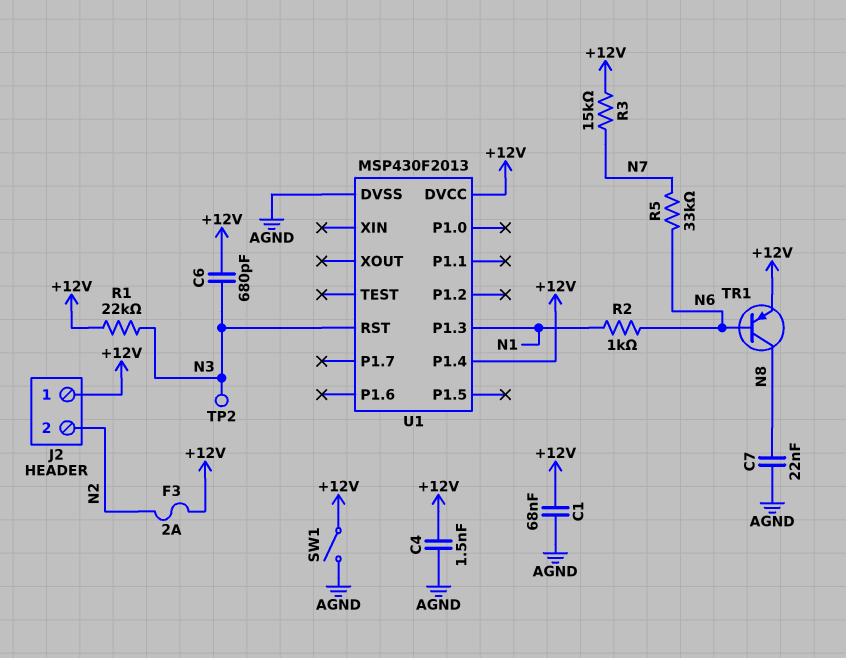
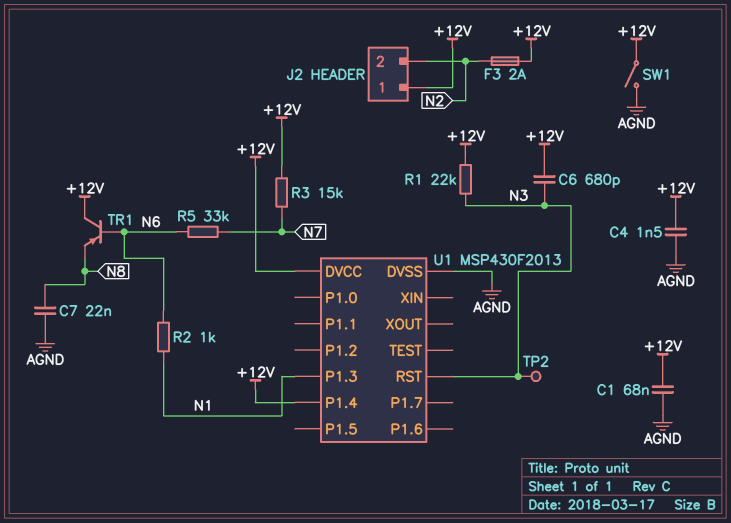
TR1: PNP (B N6, C N8, E +12V) -> PNP (B N6, C +12V, E N8)

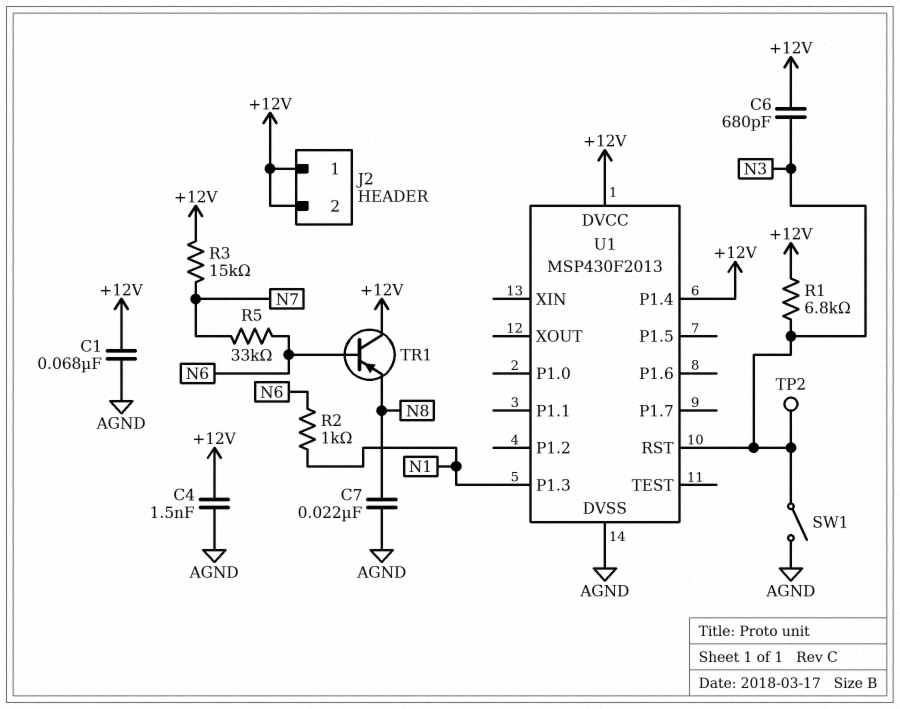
F3: 2A (+12V, N2) -> none
J2 pin 2: N2 -> +12V
R1: 22k (+12V, N3) -> 6.8k (+12V, N3)
SW1: switch (+12V, AGND) -> switch (AGND, N3)

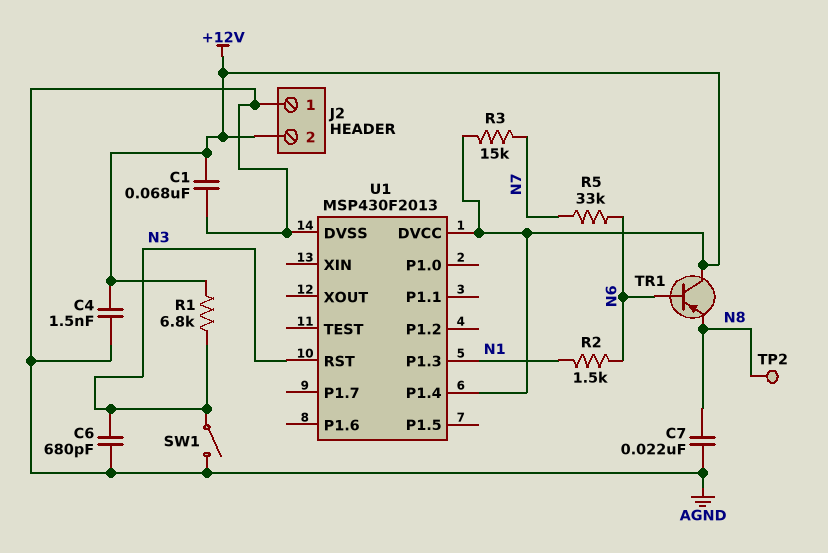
C6: 680pF (+12V, N3) -> 680pF (AGND, N3)
J2 pin 1: +12V -> AGND
R2: 1k (N1, N6) -> 1.5k (N1, N6)
TP2: test point (N3) -> test point (N8)

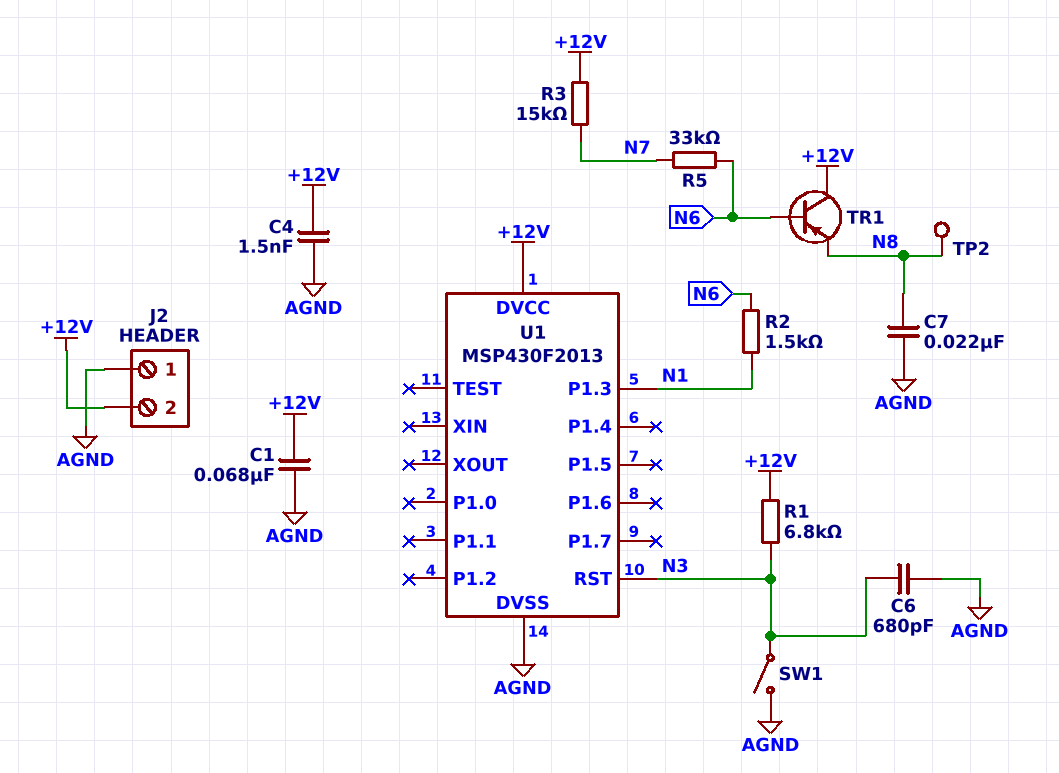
U1 pin P1.4: +12V -> none

